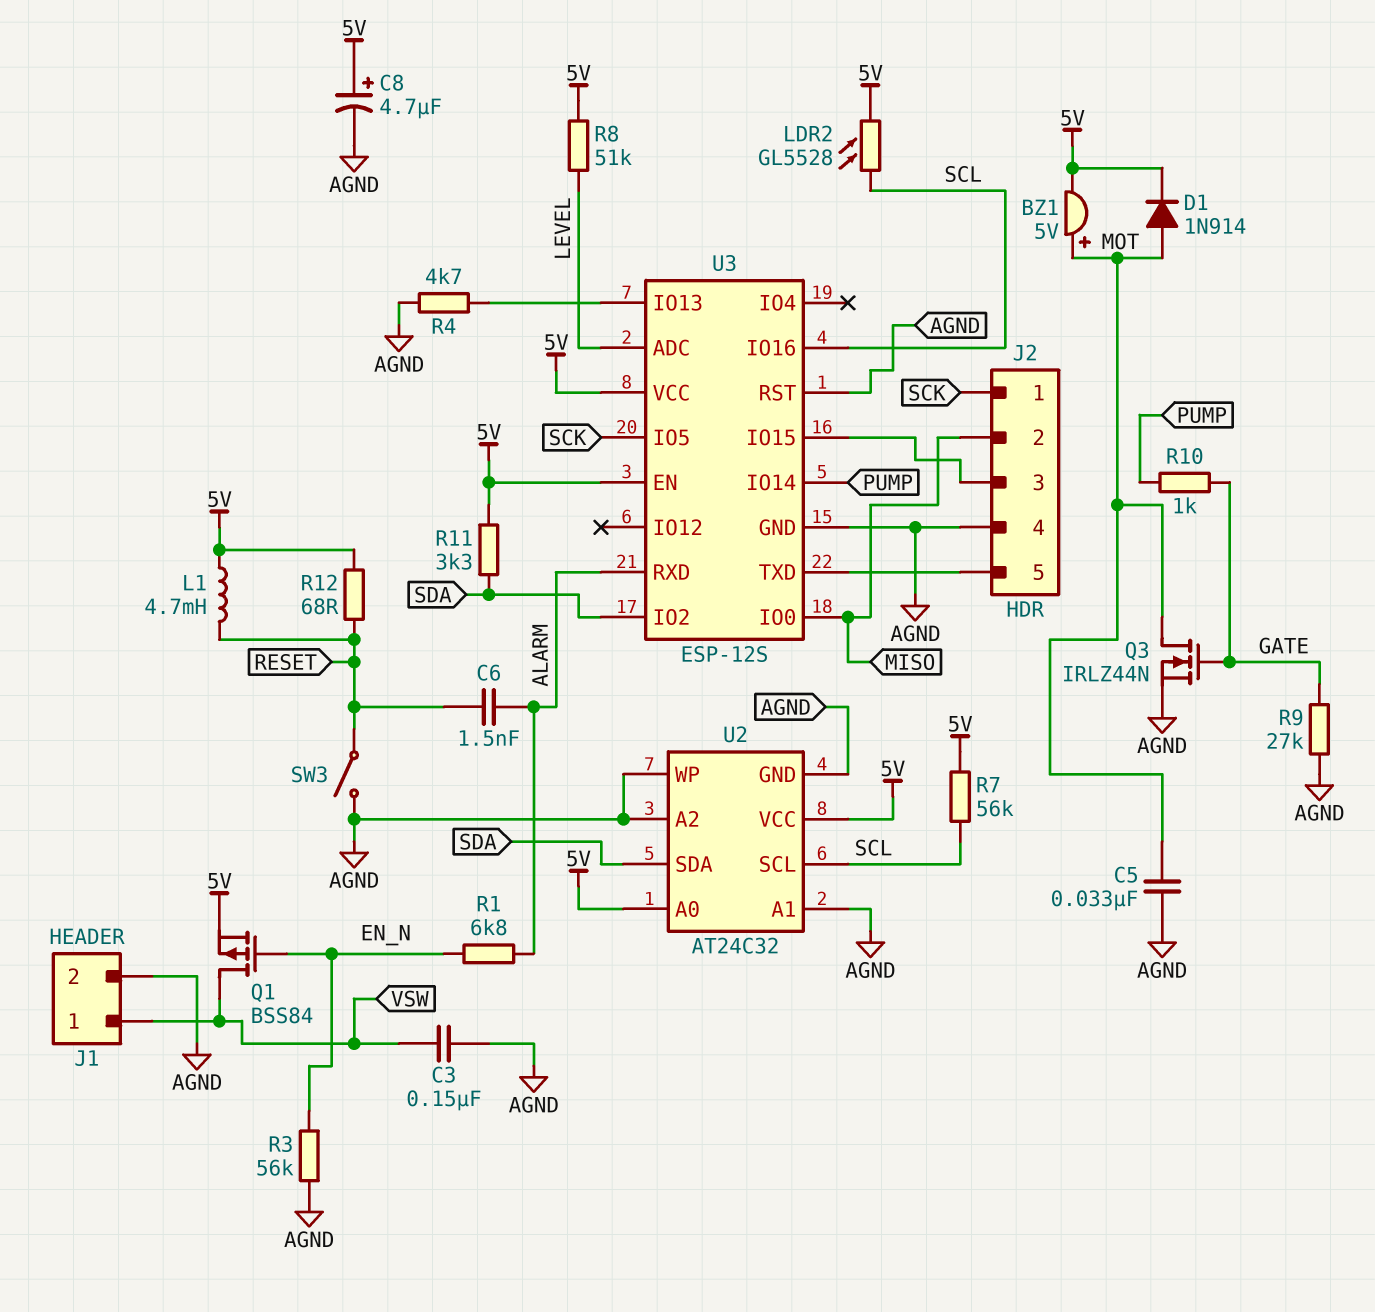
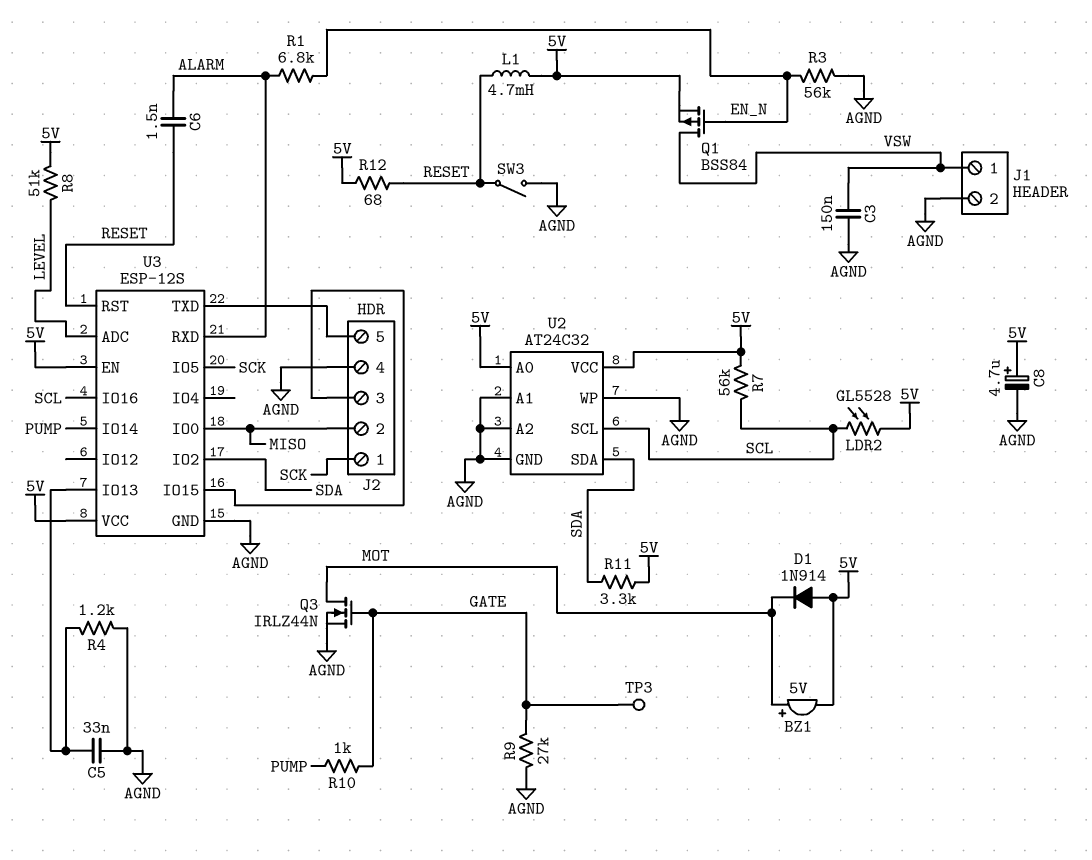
C5: 33nF (AGND, MOT) -> 33nF (AGND, U3/IO13)
D1: diode 1N914 (A MOT, K 5V) -> diode 1N914 (A 5V, K MOT)
R4: 4.7k (AGND, U3/IO13) -> 1.2k (AGND, U3/IO13)
TP3: none -> test point (GATE)
U3 pin RST: AGND -> RESET

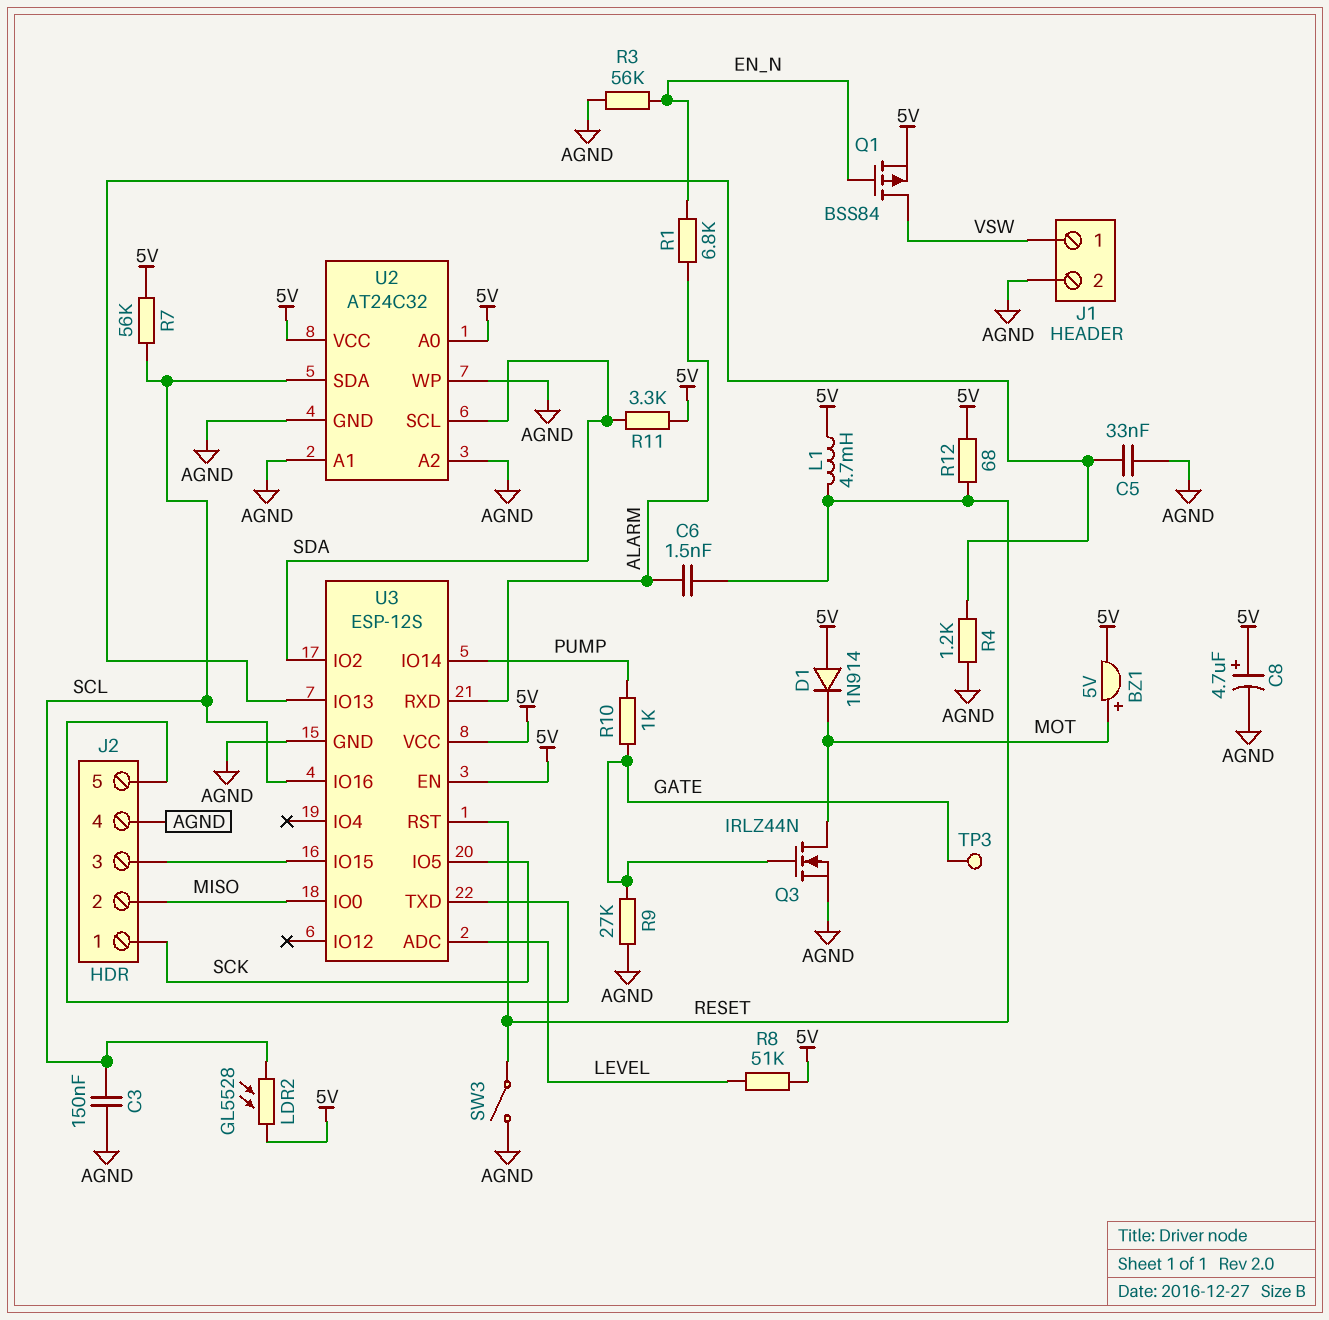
C3: 150nF (AGND, VSW) -> 150nF (AGND, SCL)
U2 pin SCL: SCL -> SDA
U2 pin SDA: SDA -> SCL

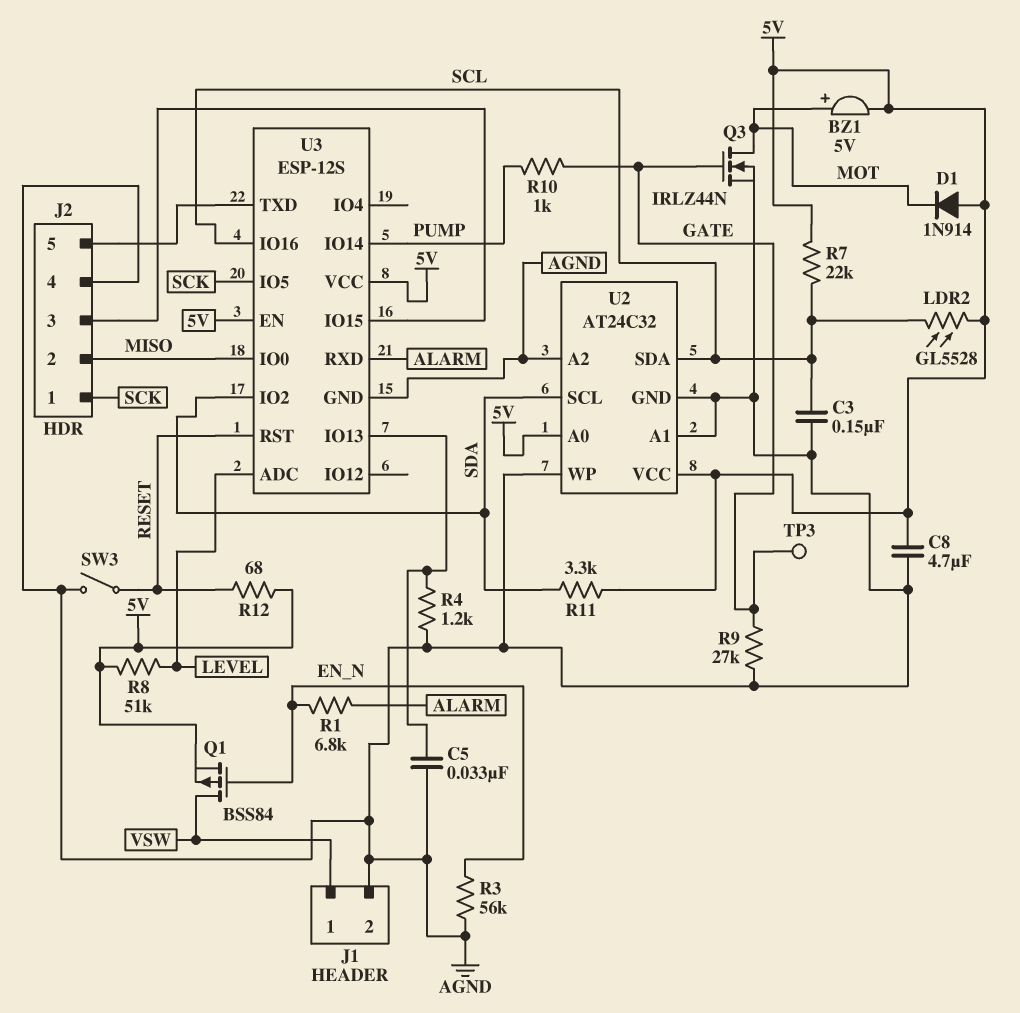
C6: 1.5nF (ALARM, RESET) -> none
C8: 4.7uF (plus 5V, minus AGND) -> 4.7uF (5V, AGND)
L1: 4.7mH (5V, RESET) -> none
R7: 56k (5V, SCL) -> 22k (5V, SCL)

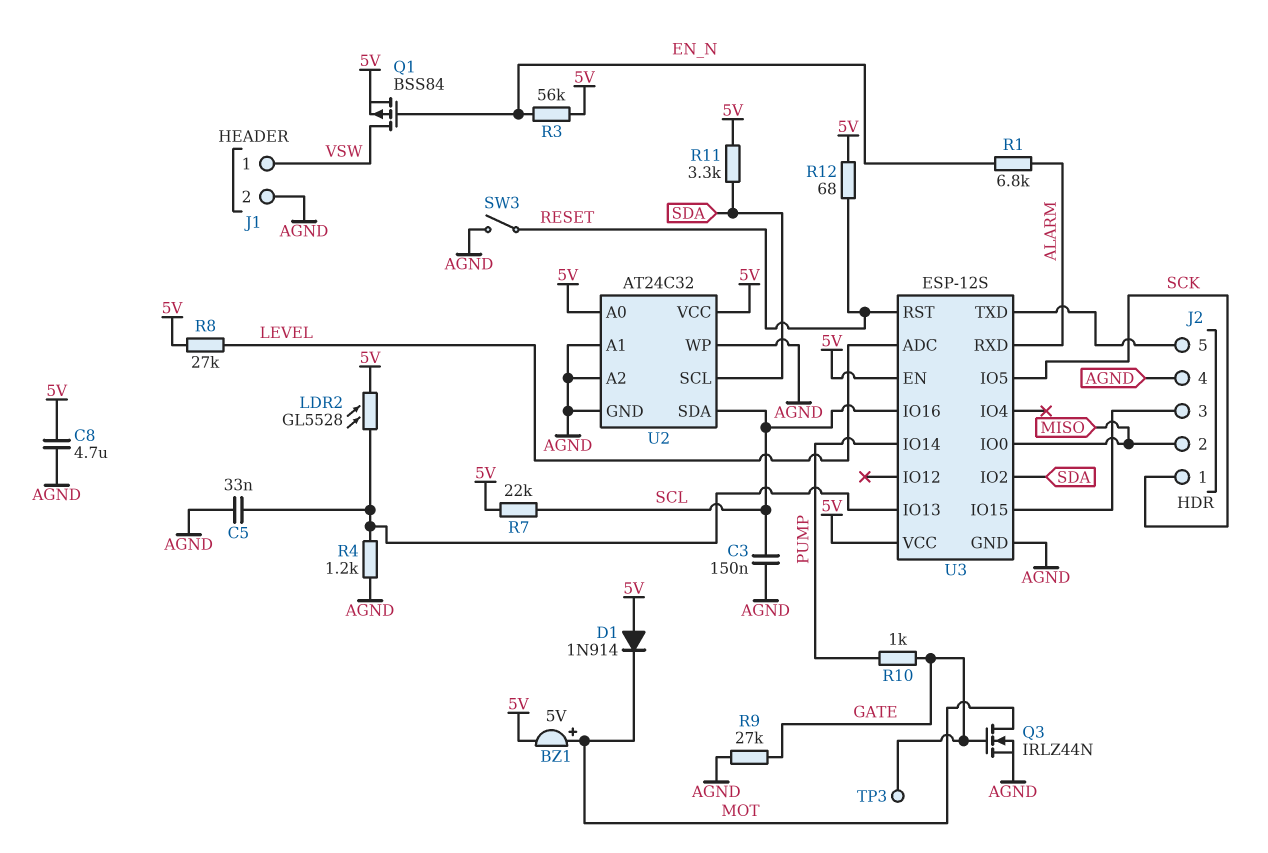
LDR2: GL5528 (5V, SCL) -> GL5528 (5V, U3/IO13)
R3: 56k (AGND, EN_N) -> 56k (5V, EN_N)
R8: 51k (5V, LEVEL) -> 27k (5V, LEVEL)

